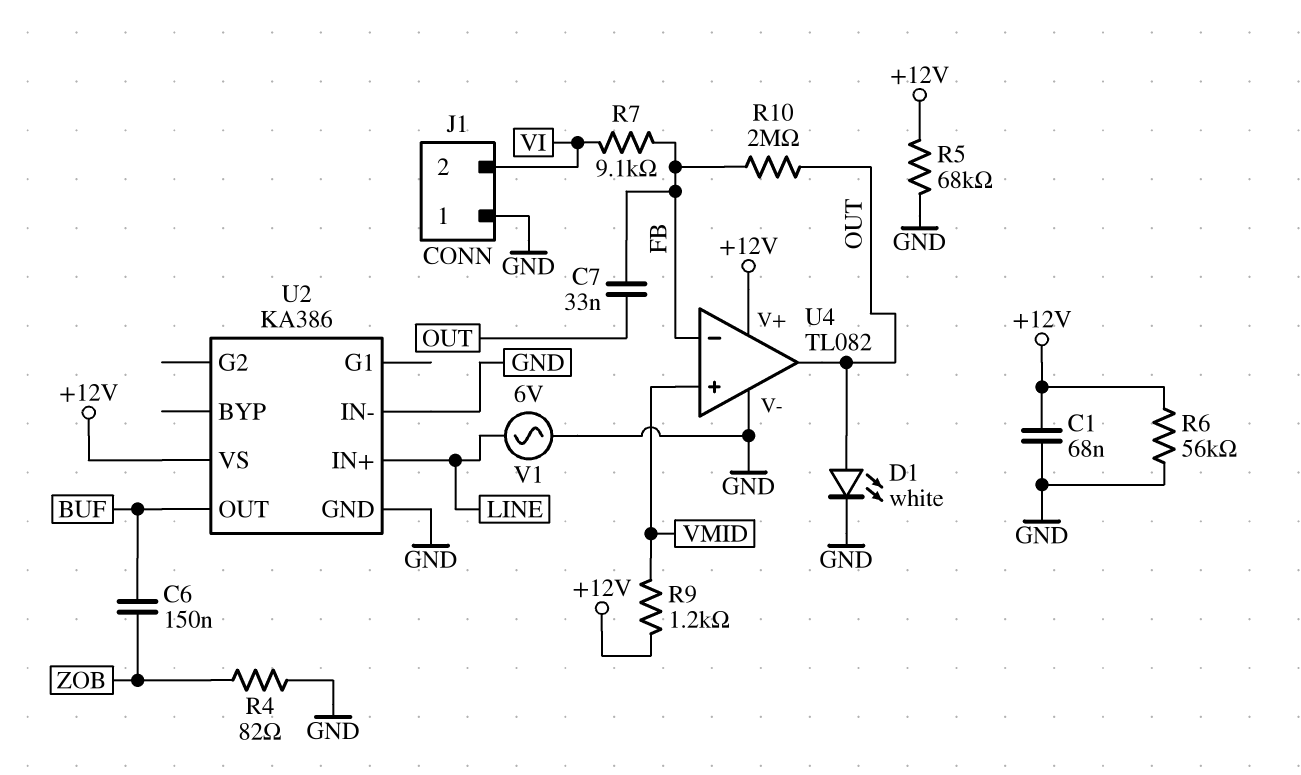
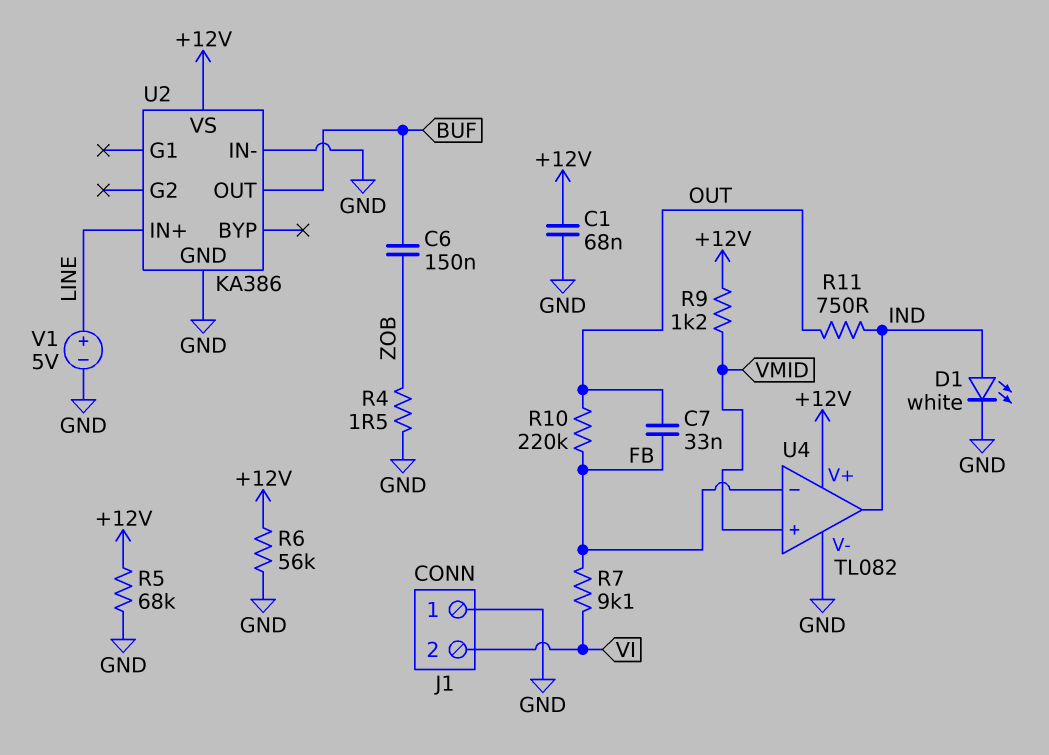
D1: LED white (A OUT, K GND) -> LED white (A IND, K GND)
R4: 82 (GND, ZOB) -> 1.5 (GND, ZOB)
R10: 2M (FB, OUT) -> 220k (FB, OUT)
R11: none -> 750 (IND, OUT)
U4 pin out: OUT -> IND
V1: AC 6V (GND, LINE) -> 5V (plus LINE, minus GND)

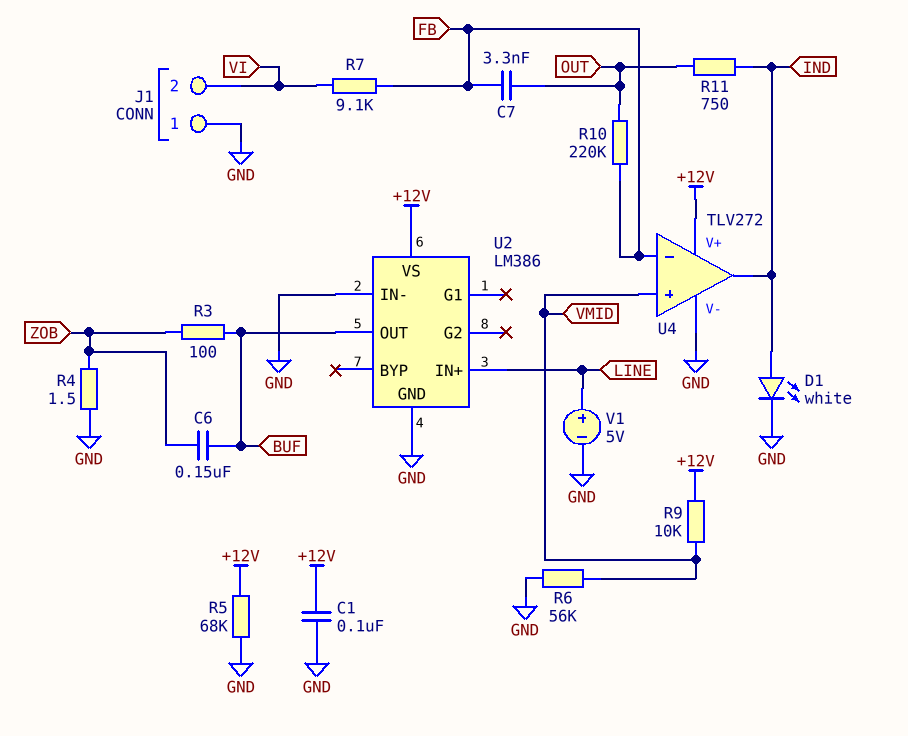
C1: 68nF (+12V, GND) -> 100nF (+12V, GND)
C7: 33nF (FB, OUT) -> 3.3nF (FB, OUT)
R3: none -> 100 (BUF, ZOB)
R6: 56k (+12V, GND) -> 56k (GND, VMID)
R9: 1.2k (+12V, VMID) -> 10k (+12V, VMID)
U2: KA386 -> LM386
U4: TL082 -> TLV272

